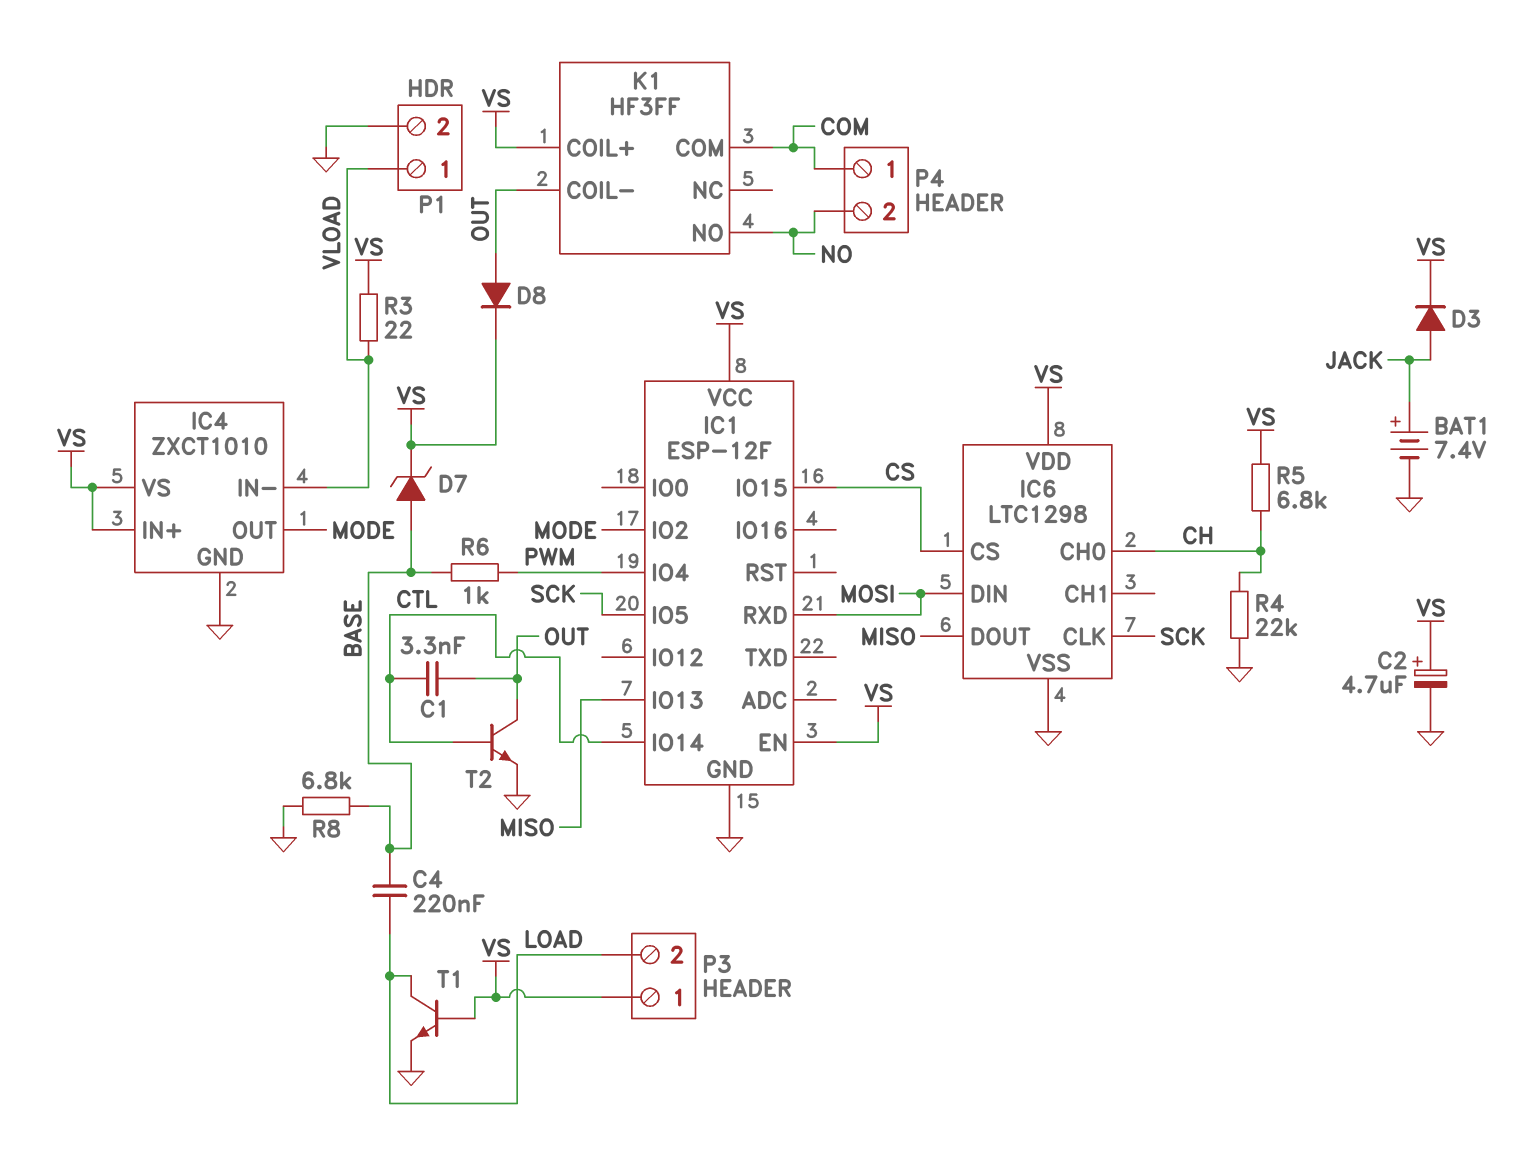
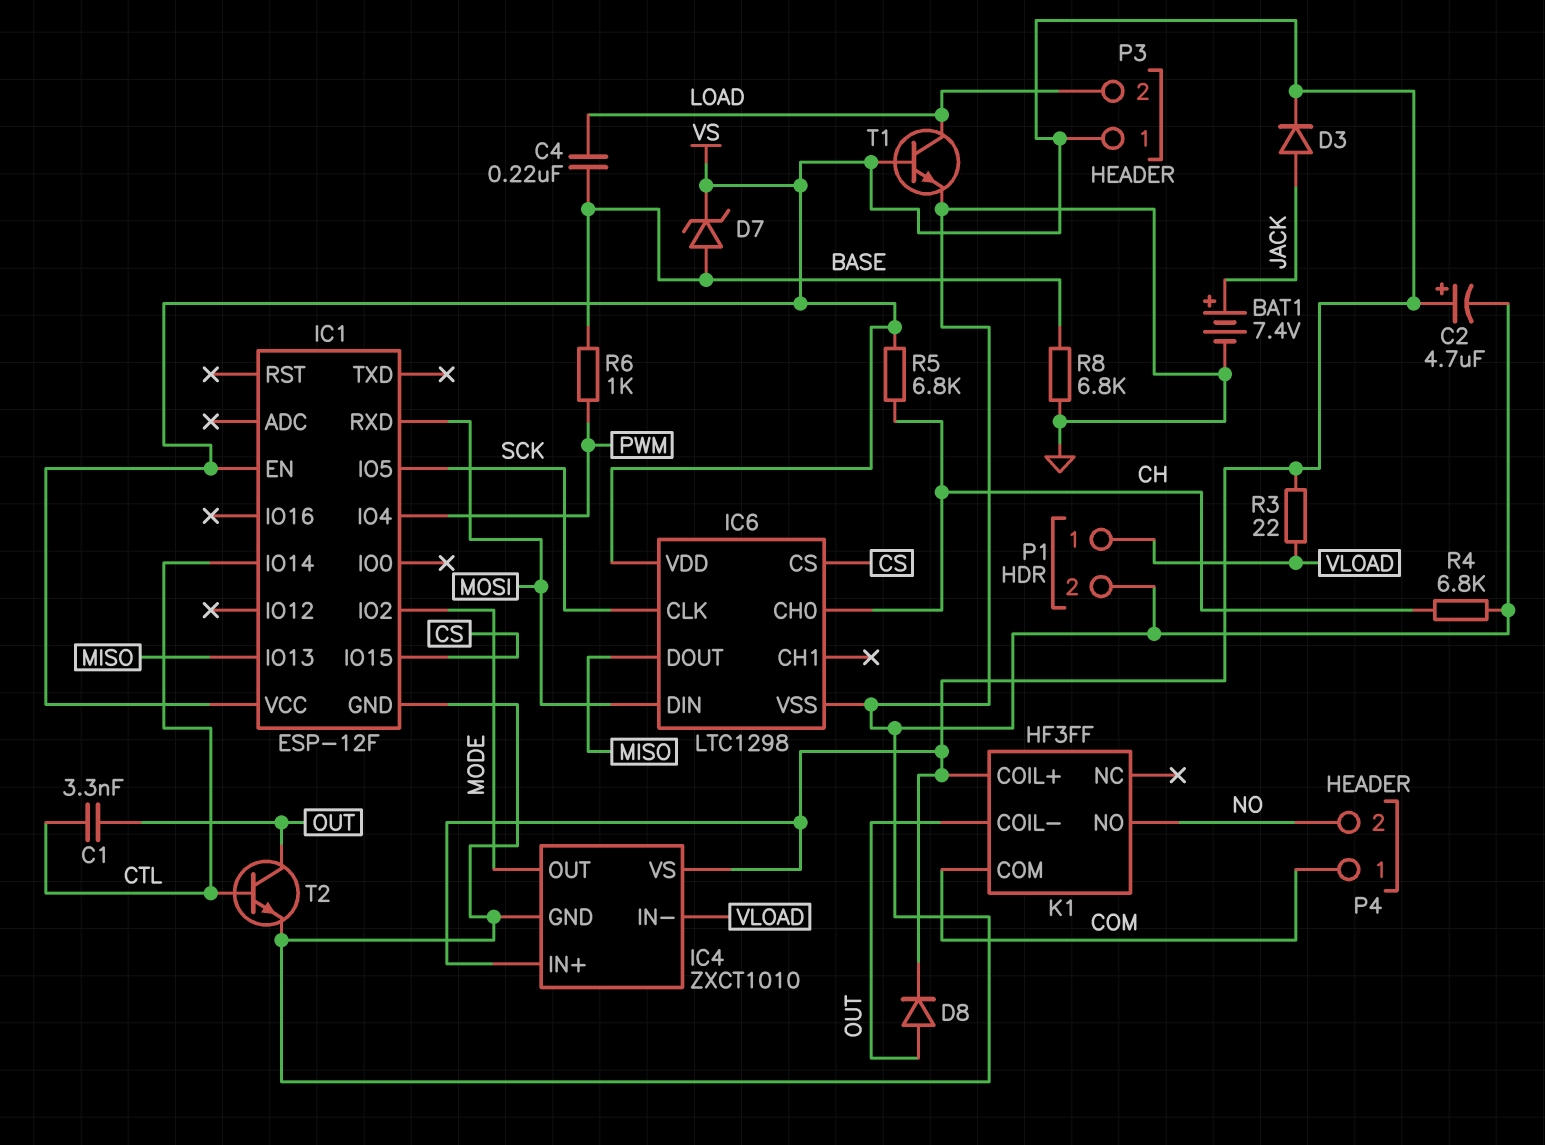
R4: 22k (CH, GND) -> 6.8k (CH, GND)

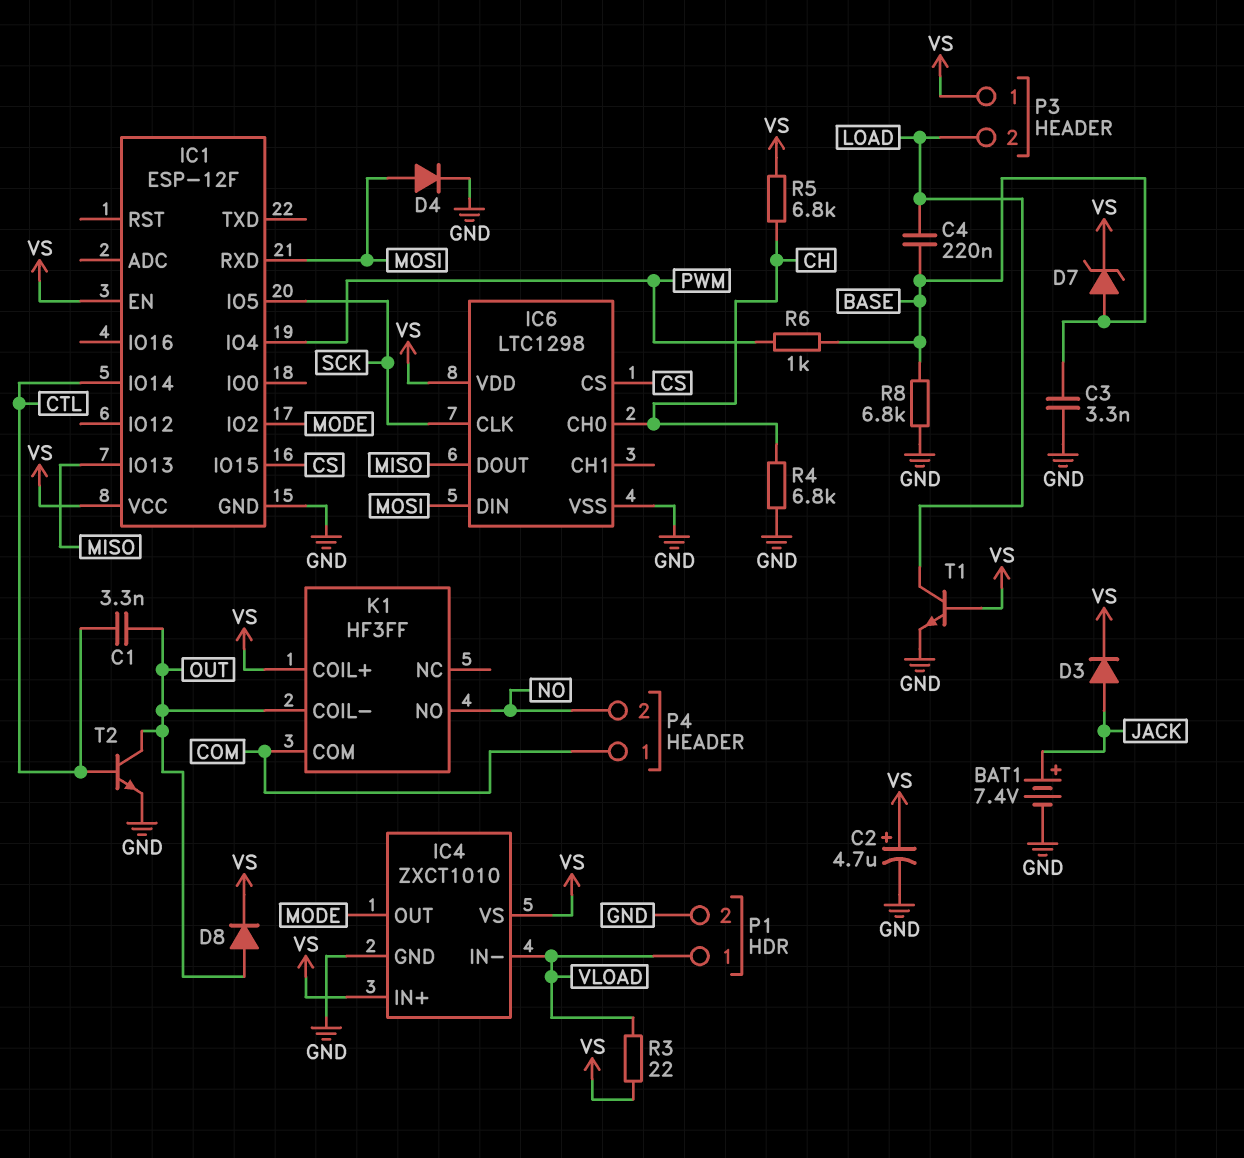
C3: none -> 3.3nF (BASE, GND)
D4: none -> diode (A MOSI, K GND)

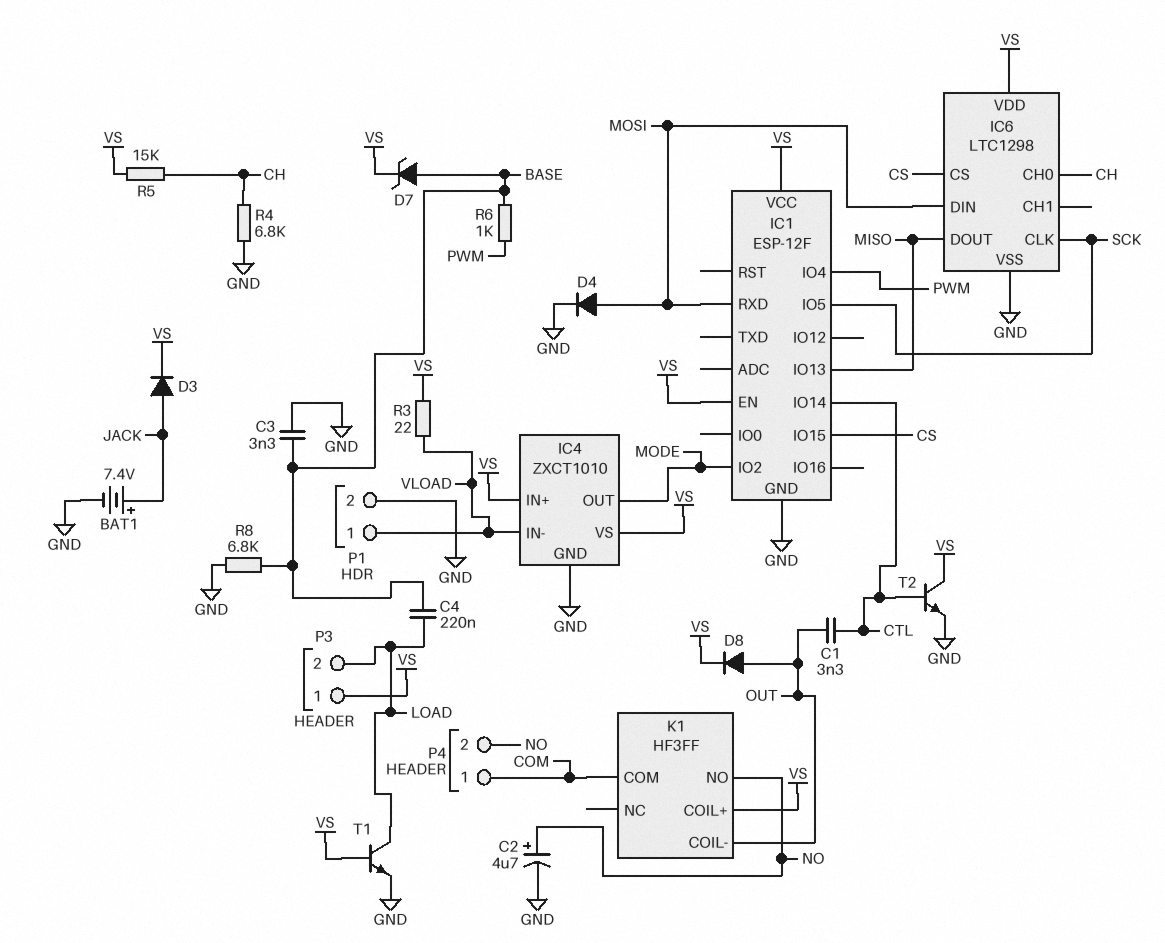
C2: 4.7uF (plus VS, minus GND) -> 4.7uF (plus NO, minus GND)
R5: 6.8k (CH, VS) -> 15k (CH, VS)
T2: NPN (B CTL, C OUT, E GND) -> NPN (B CTL, C VS, E GND)

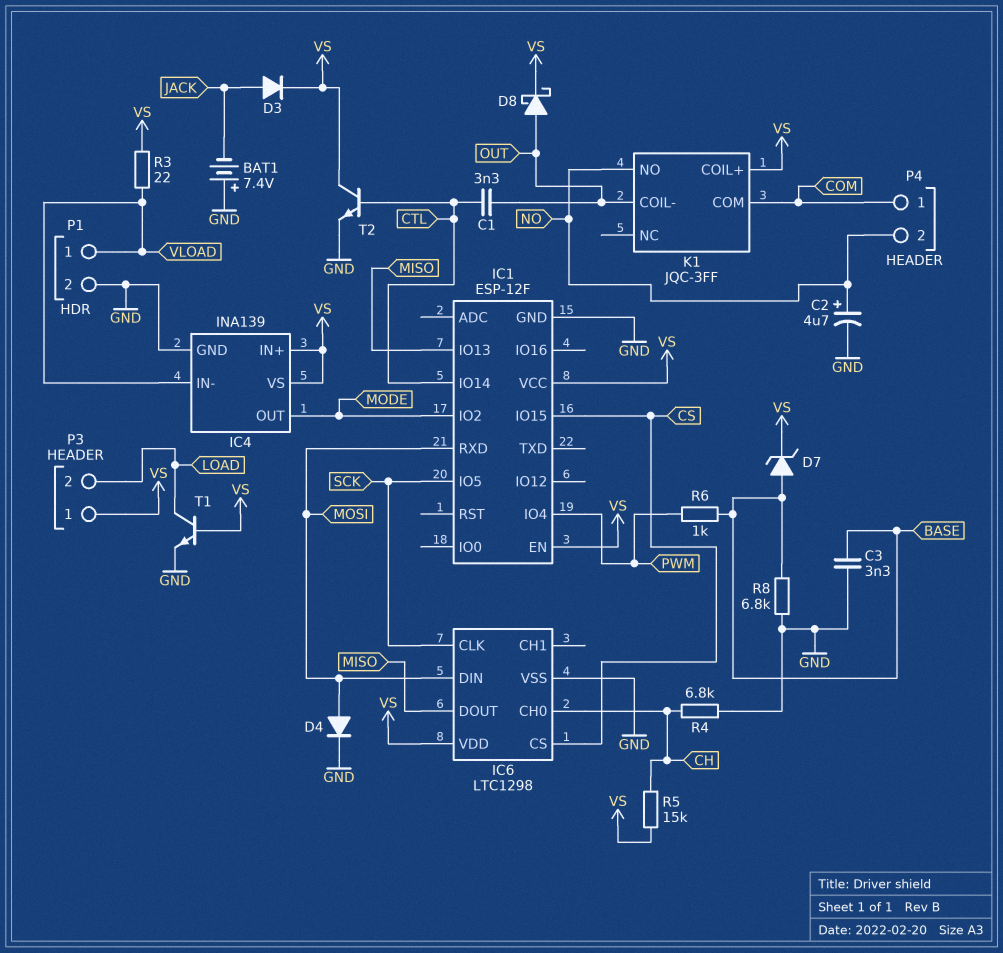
BAT1: 7.4V (plus JACK, minus GND) -> 7.4V (plus GND, minus JACK)
C4: 220nF (BASE, LOAD) -> none
D8: diode (A OUT, K VS) -> schottky (A OUT, K VS)
IC4: ZXCT1010 -> INA139
K1: HF3FF -> JQC-3FF

